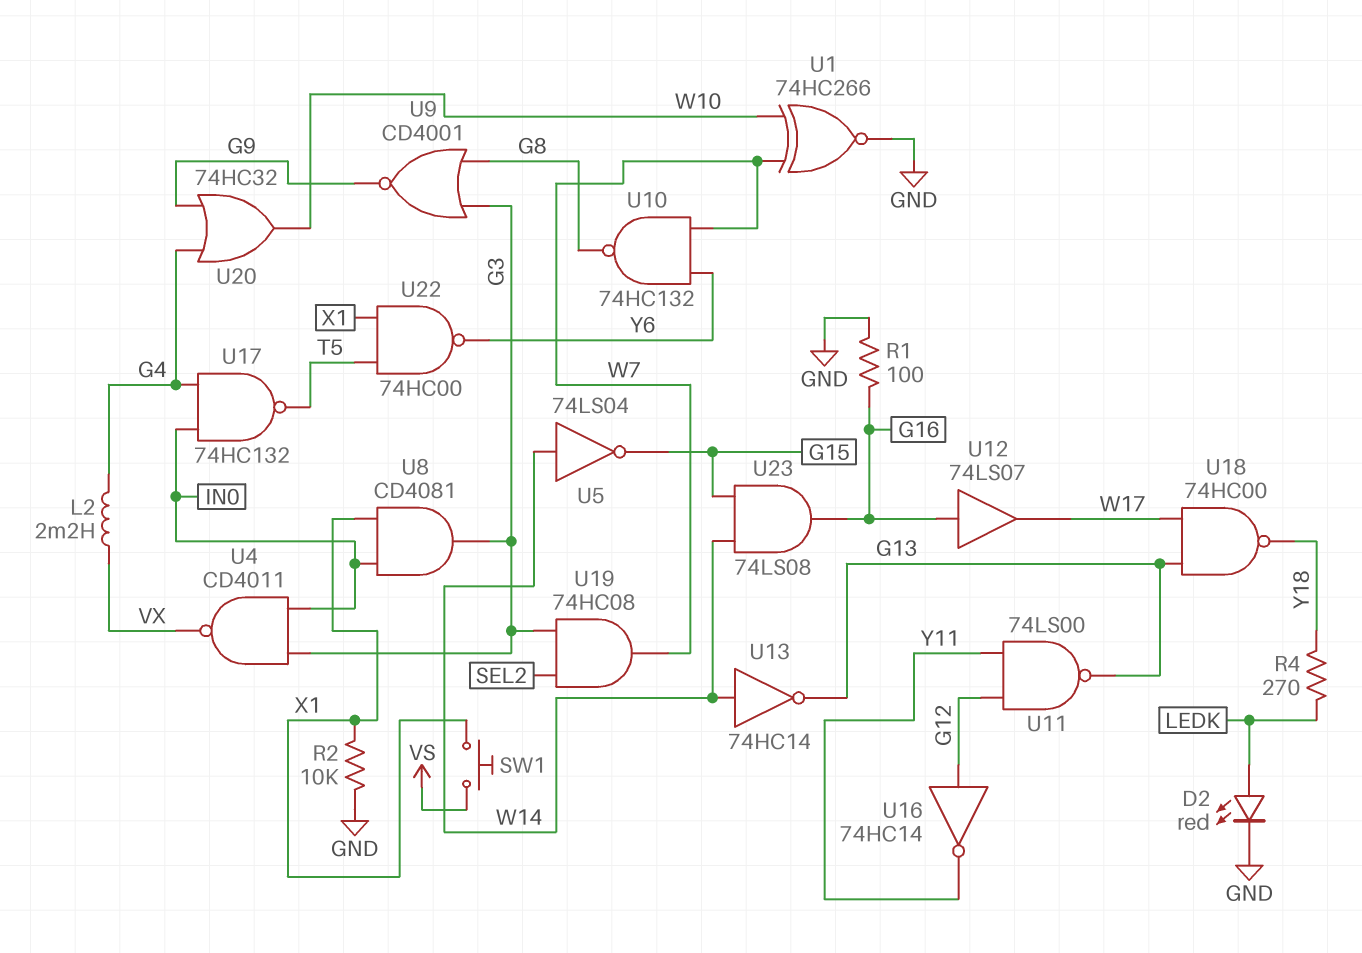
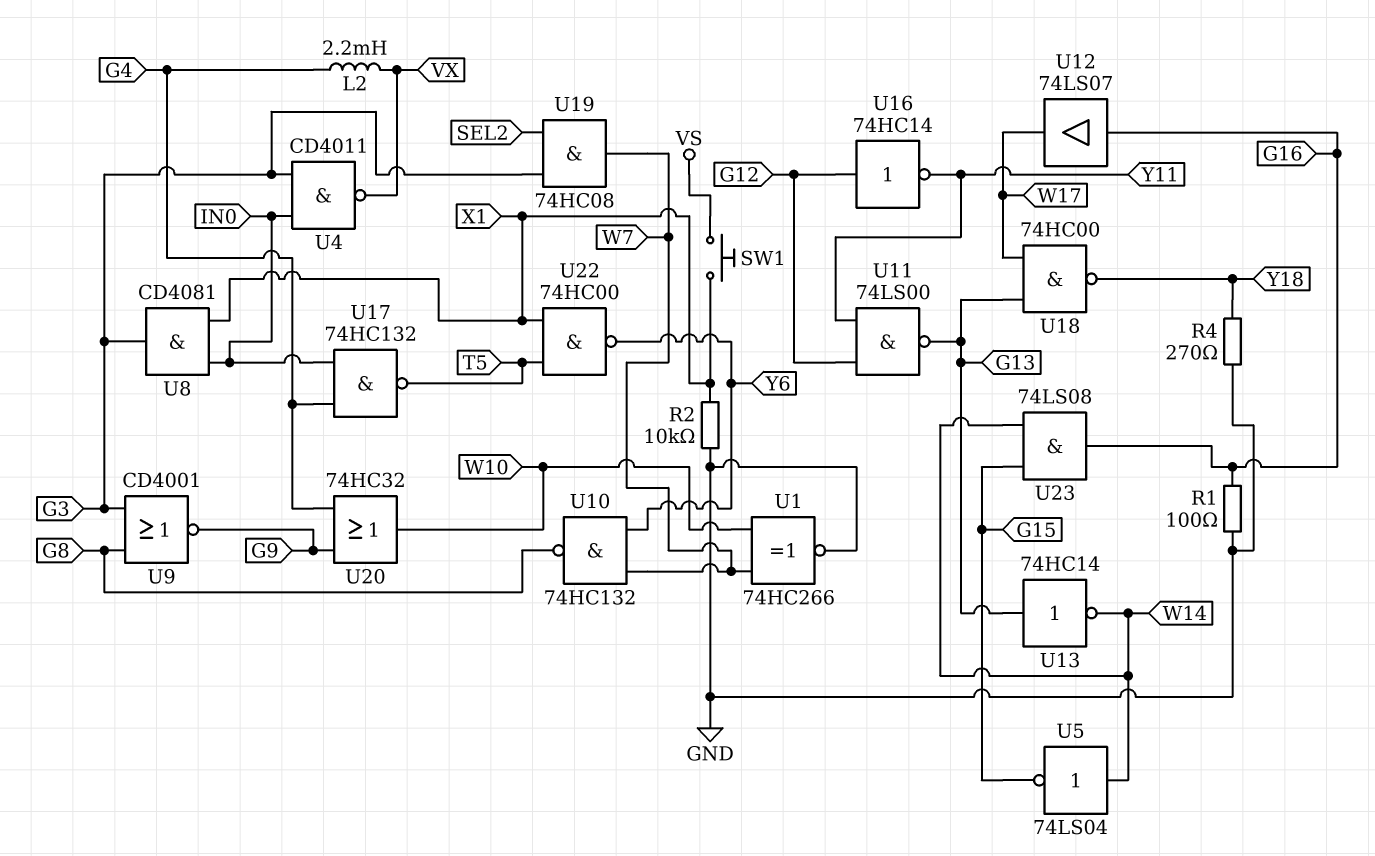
D2: LED red (A LEDK, K GND) -> none
R4: 270 (LEDK, Y18) -> 270 (GND, Y18)
U13: NOT 74HC14 (in W14, out G13) -> NOT 74HC14 (in G13, out W14)

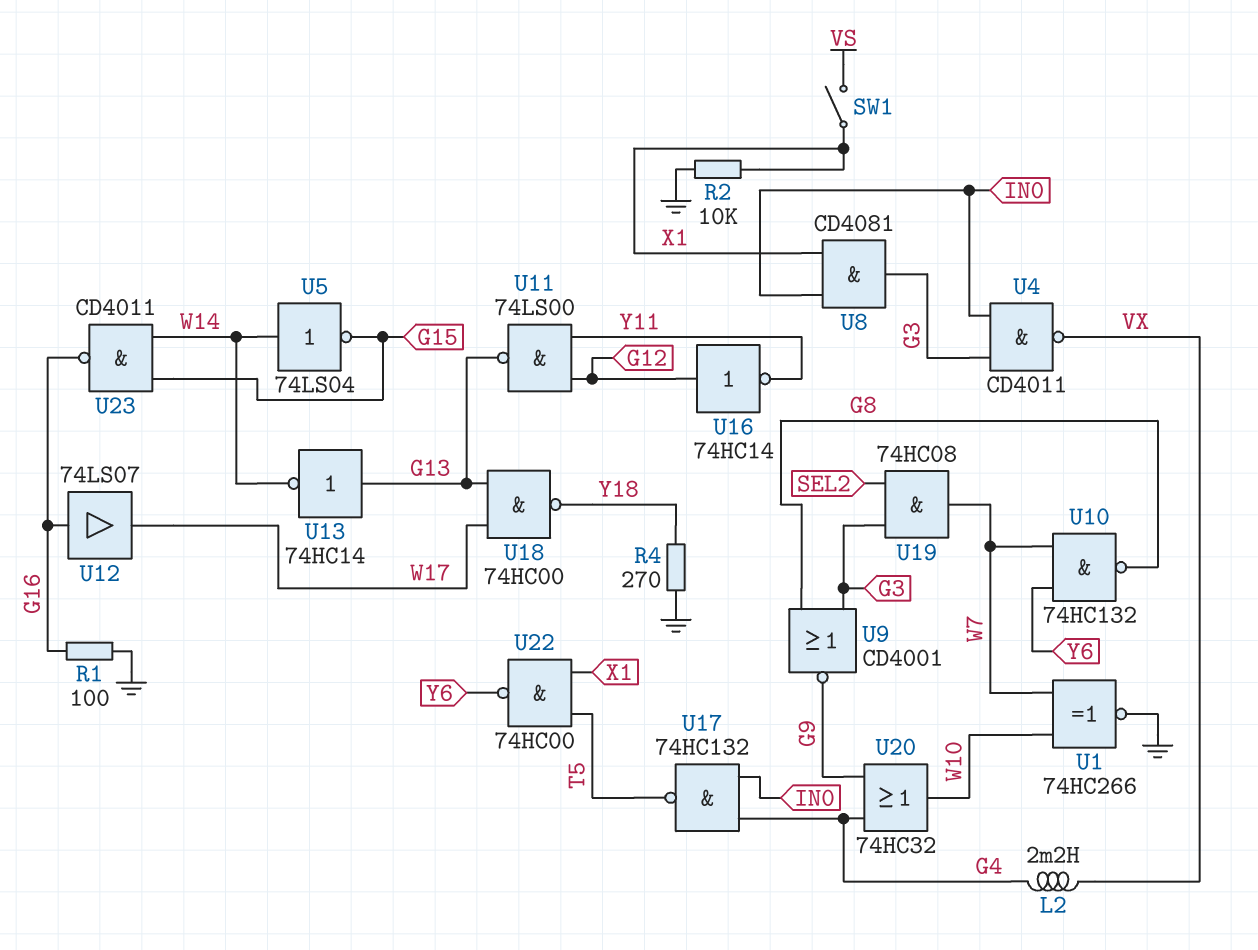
SW1: button (VS, X1) -> switch (VS, X1)
U23: AND 74LS08 (in G15, in W14, out G16) -> NAND CD4011 (in G15, in W14, out G16)

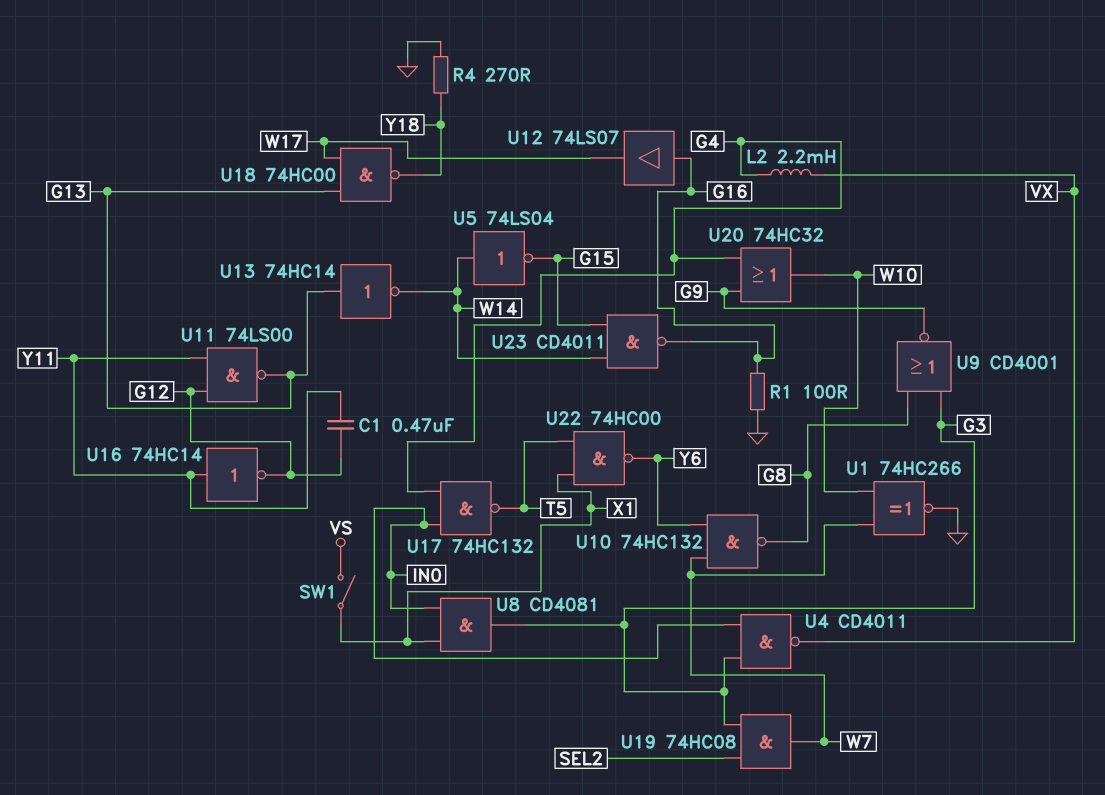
C1: none -> 470nF (G12, Y11)
R2: 10k (GND, X1) -> none
U16: NOT 74HC14 (in G12, out Y11) -> NOT 74HC14 (in Y11, out G12)

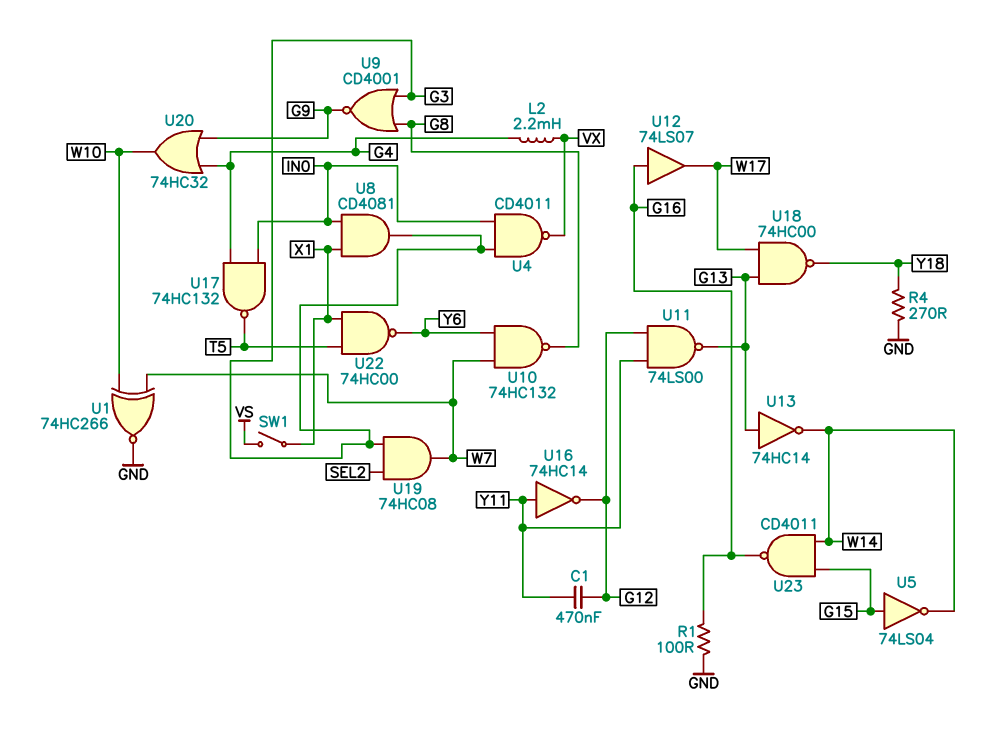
U5: NOT 74LS04 (in W14, out G15) -> NOT 74LS04 (in G15, out W14)

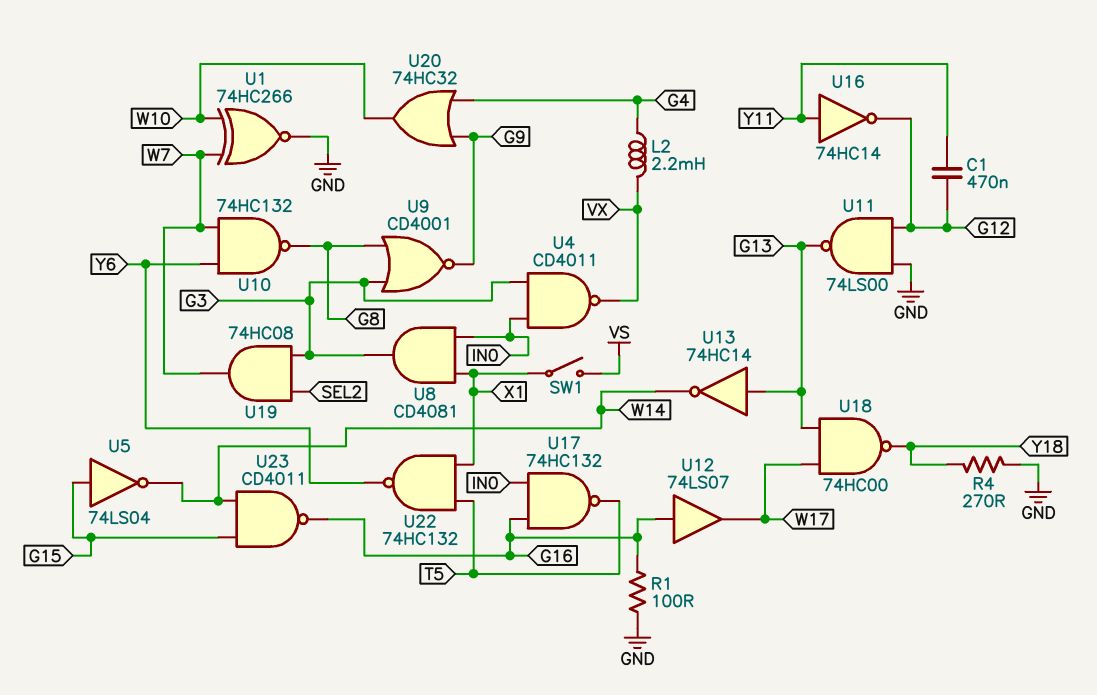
U11: NAND 74LS00 (in G12, in Y11, out G13) -> NAND 74LS00 (in G12, in GND, out G13)
U17: NAND 74HC132 (in G4, in IN0, out T5) -> NAND 74HC132 (in G16, in IN0, out T5)
U22: NAND 74HC00 (in T5, in X1, out Y6) -> NAND 74HC132 (in T5, in X1, out Y6)

